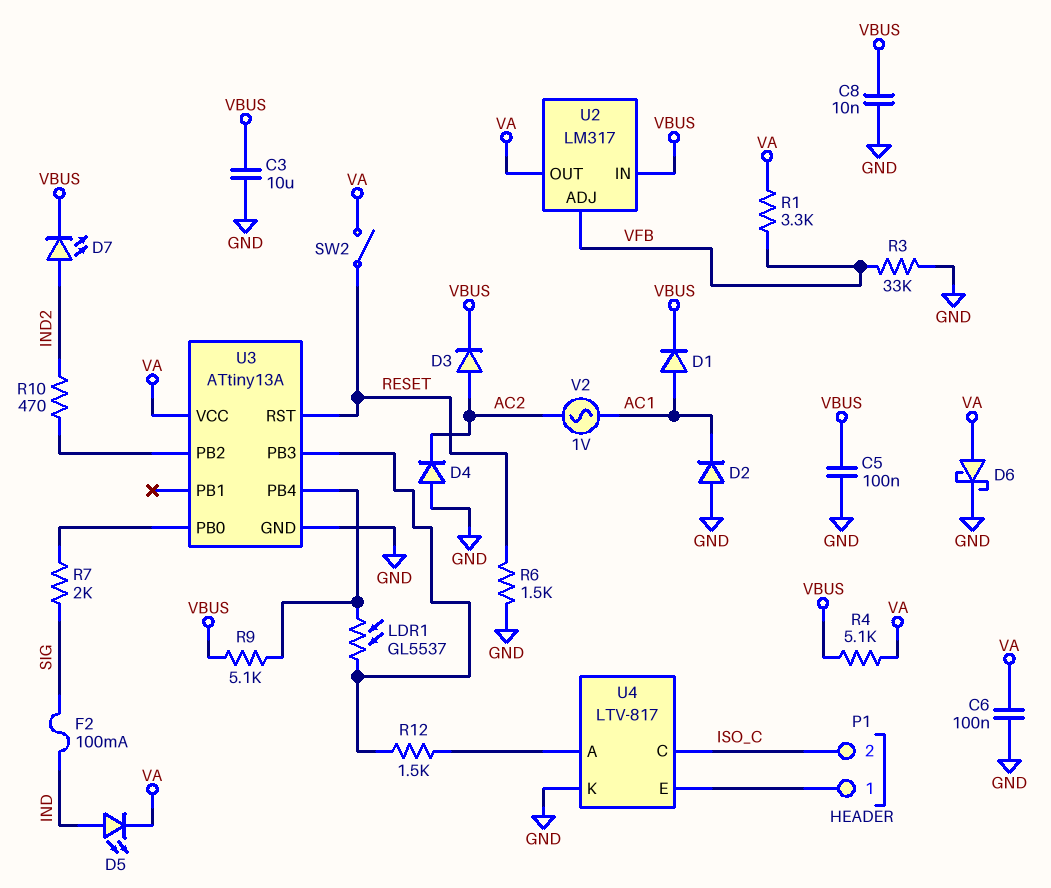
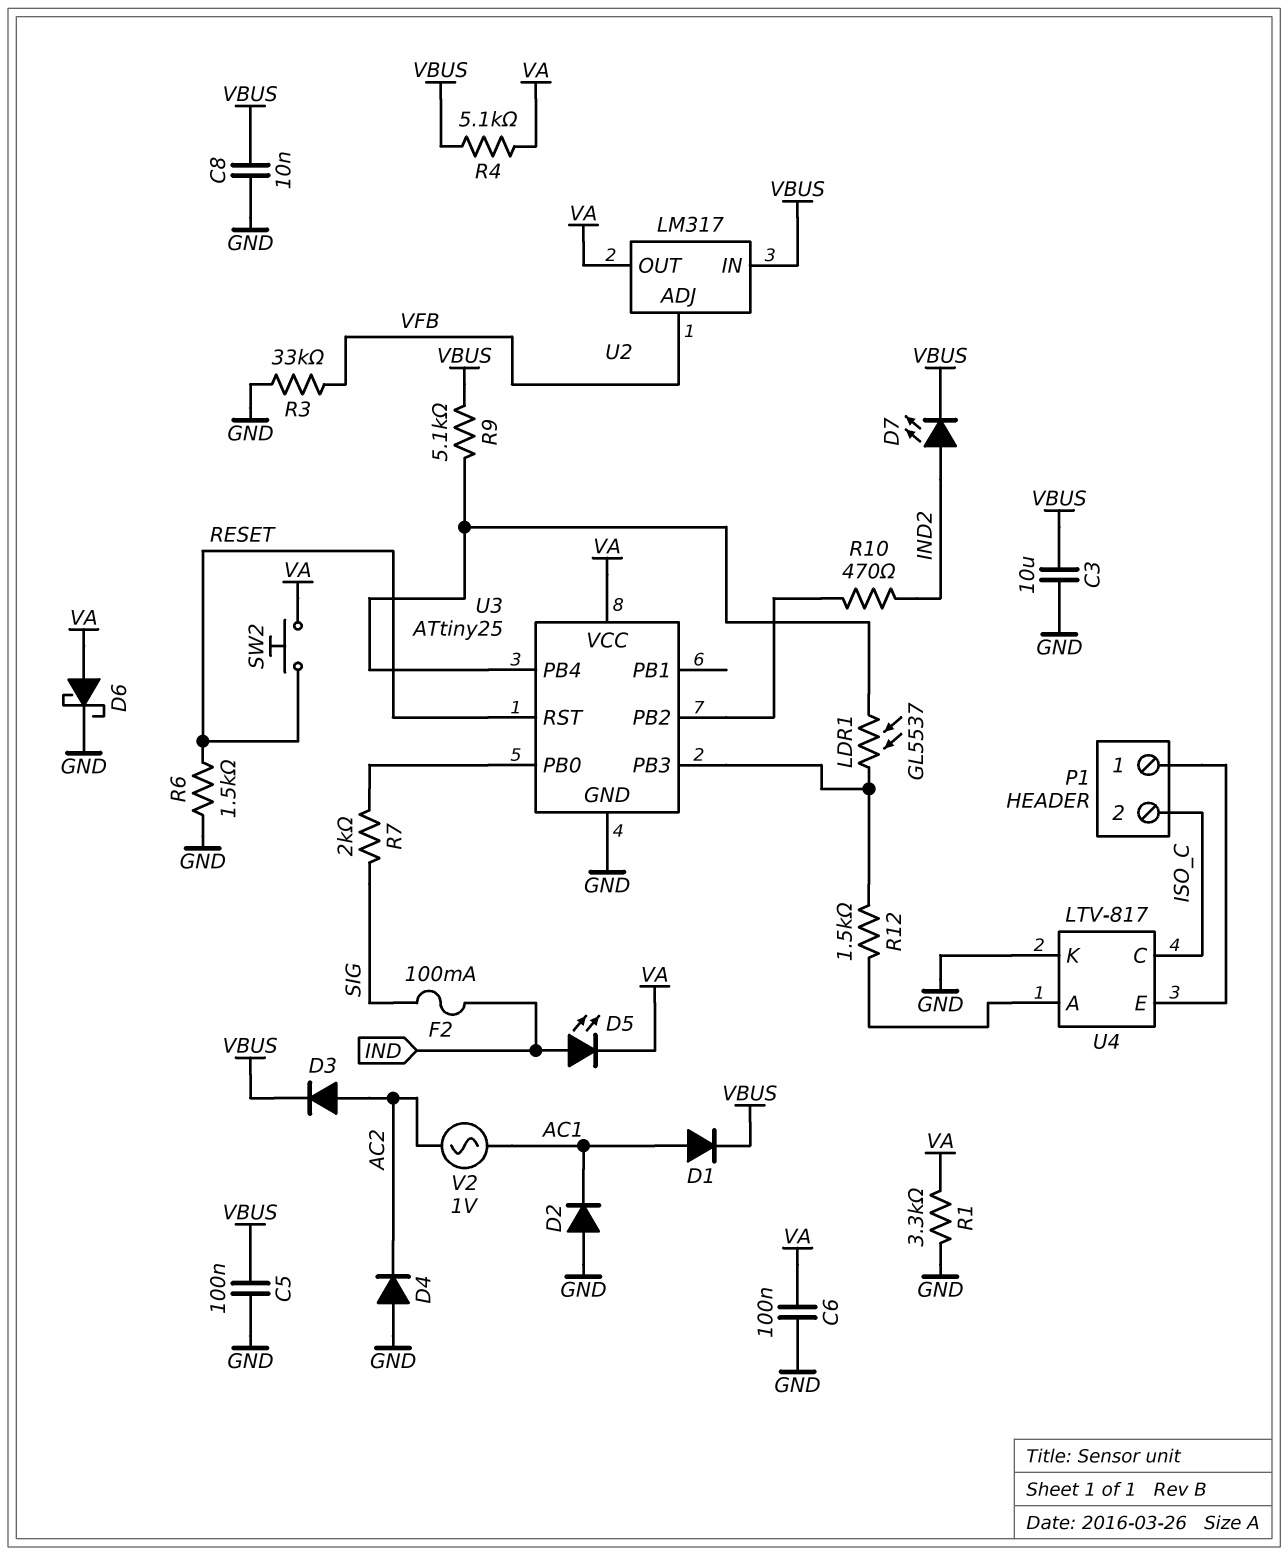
R1: 3.3k (VA, VFB) -> 3.3k (GND, VA)
SW2: switch (RESET, VA) -> button (RESET, VA)
U3: ATtiny13A -> ATtiny25

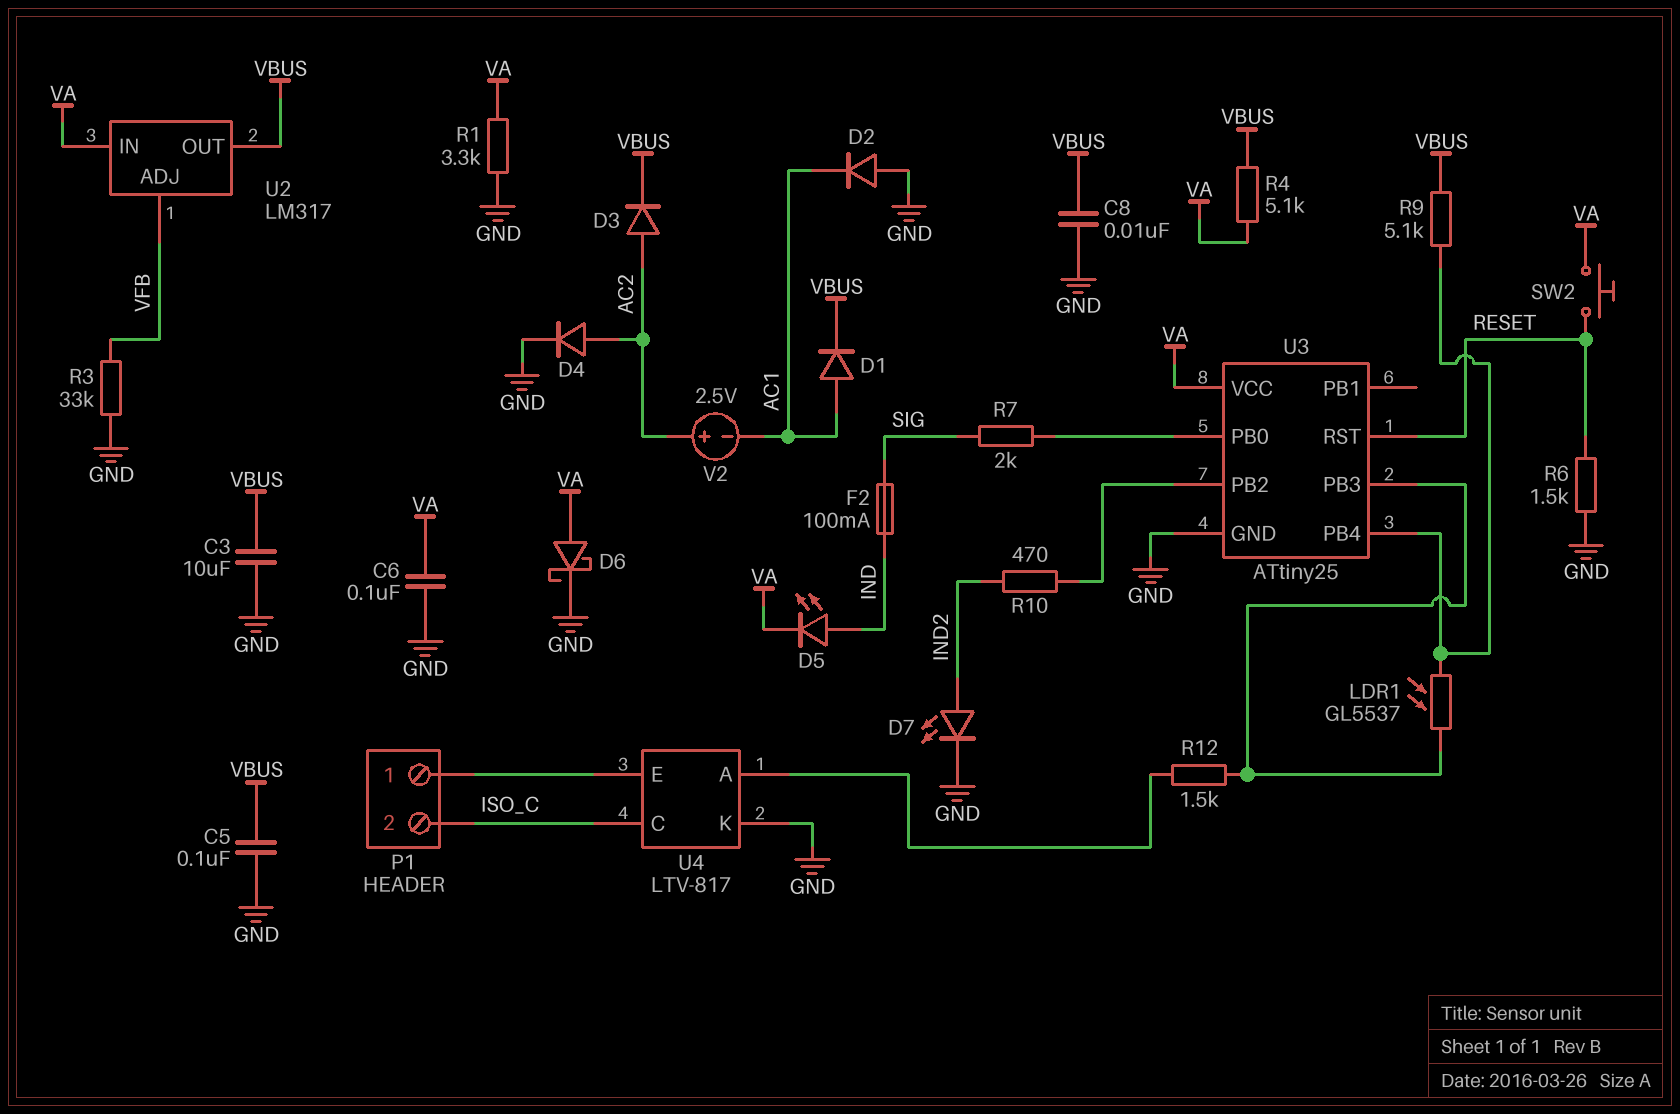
D4: diode (A GND, K AC2) -> diode (A AC2, K GND)
D7: LED (A IND2, K VBUS) -> LED (A IND2, K GND)
U2 pin IN: VBUS -> VA
U2 pin OUT: VA -> VBUS
V2: AC 1V (AC1, AC2) -> 2.5V (plus AC2, minus AC1)

